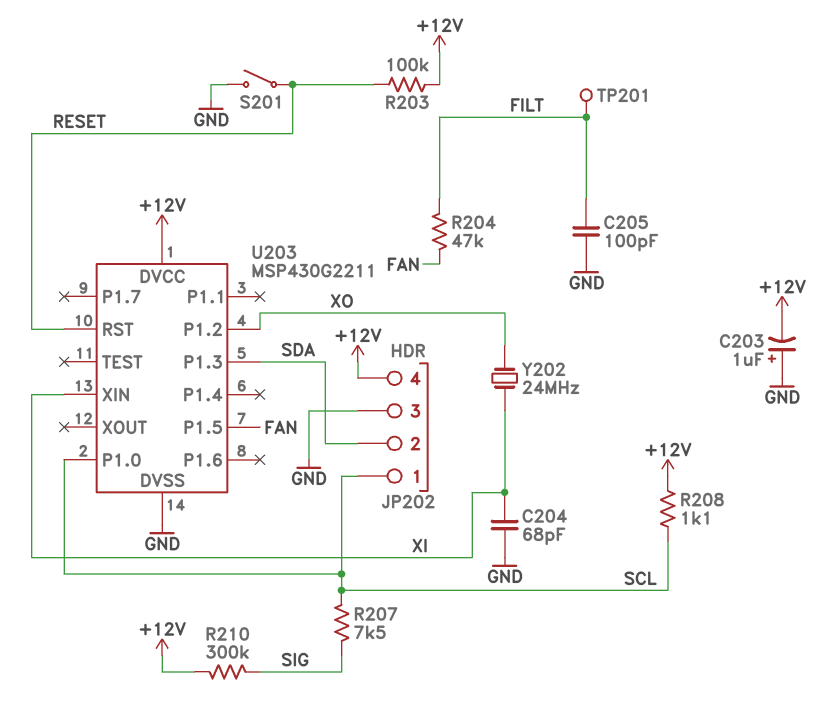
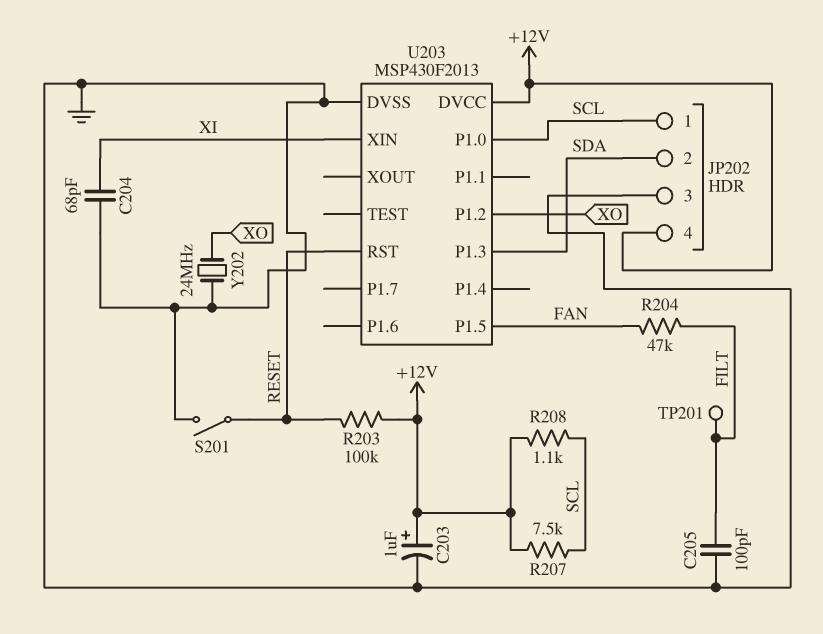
C203: 1uF (plus GND, minus +12V) -> 1uF (plus +12V, minus GND)
R207: 7.5k (SCL, SIG) -> 7.5k (+12V, SCL)
R210: 300k (+12V, SIG) -> none
U203: MSP430G2211 -> MSP430F2013
Y202: 24MHz (XI, XO) -> 24MHz (GND, XO)

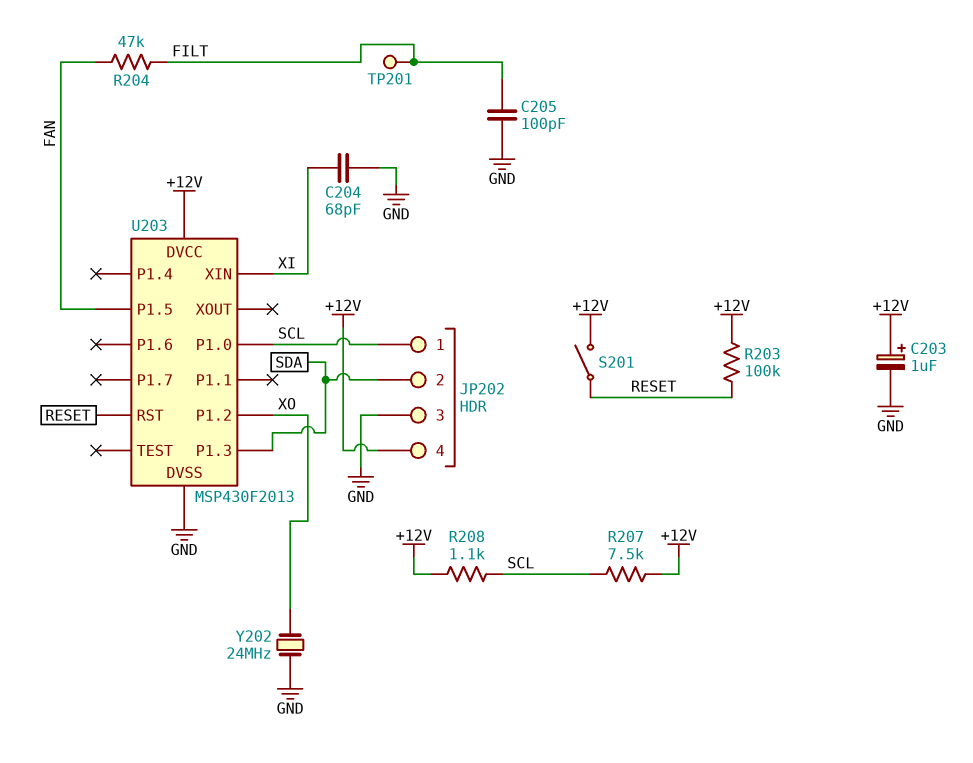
S201: switch (GND, RESET) -> switch (+12V, RESET)

